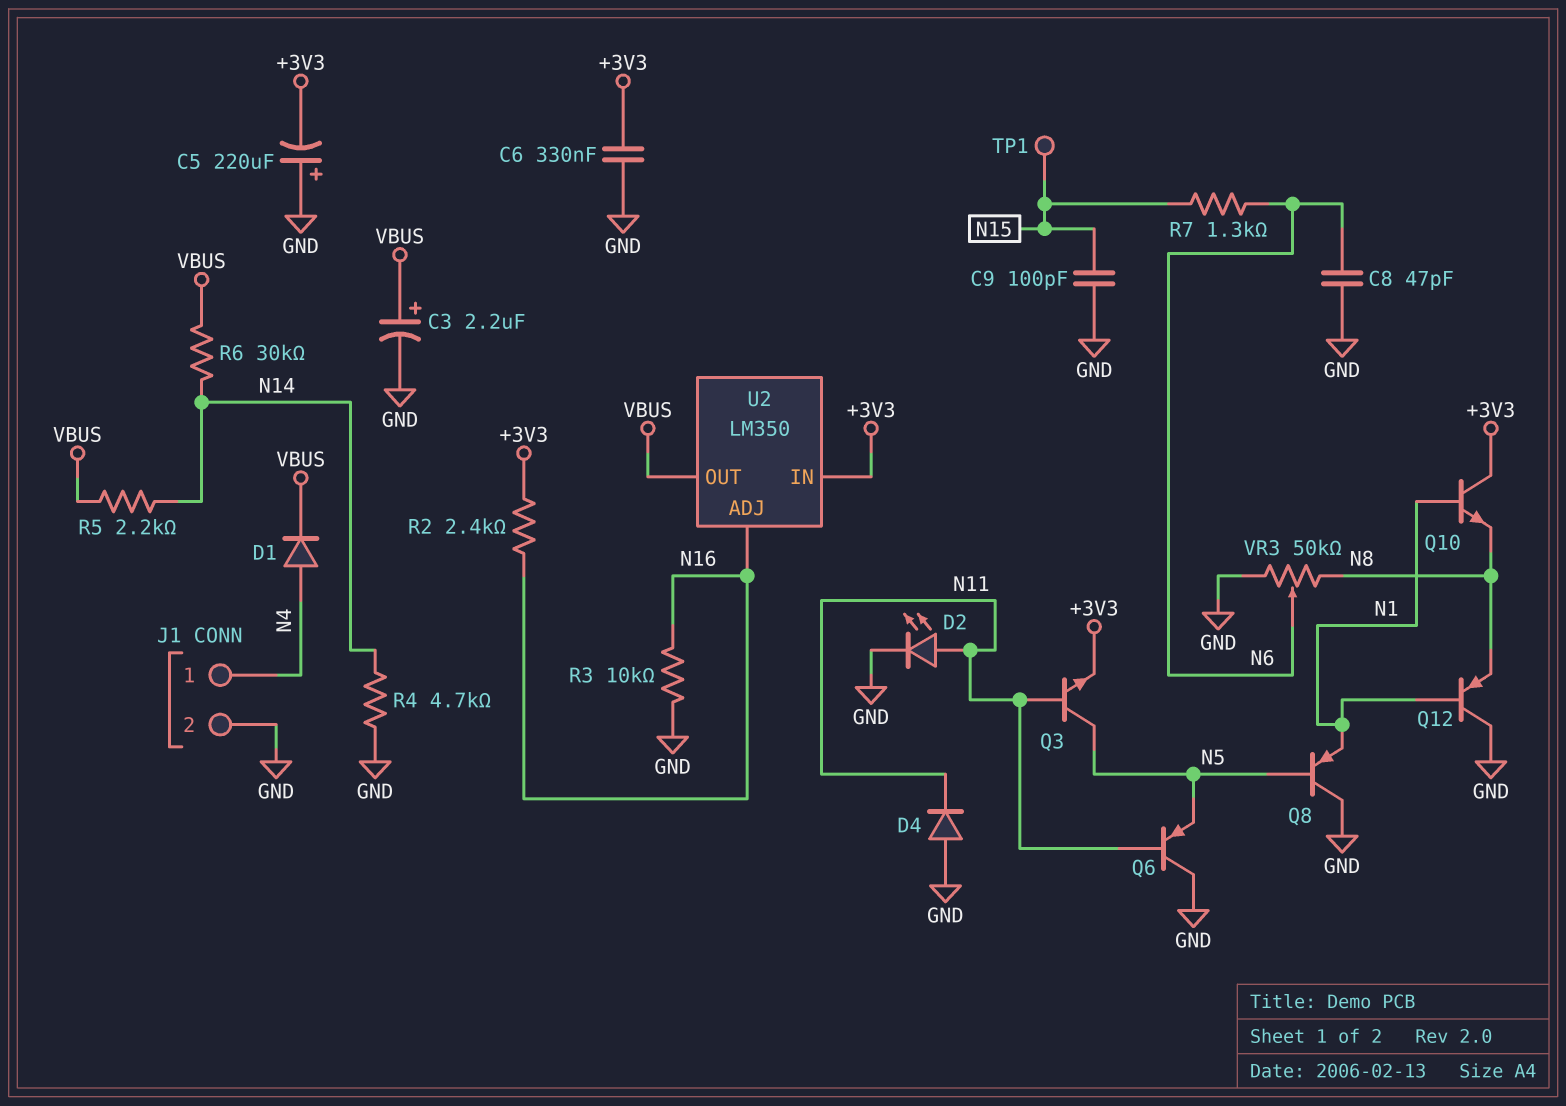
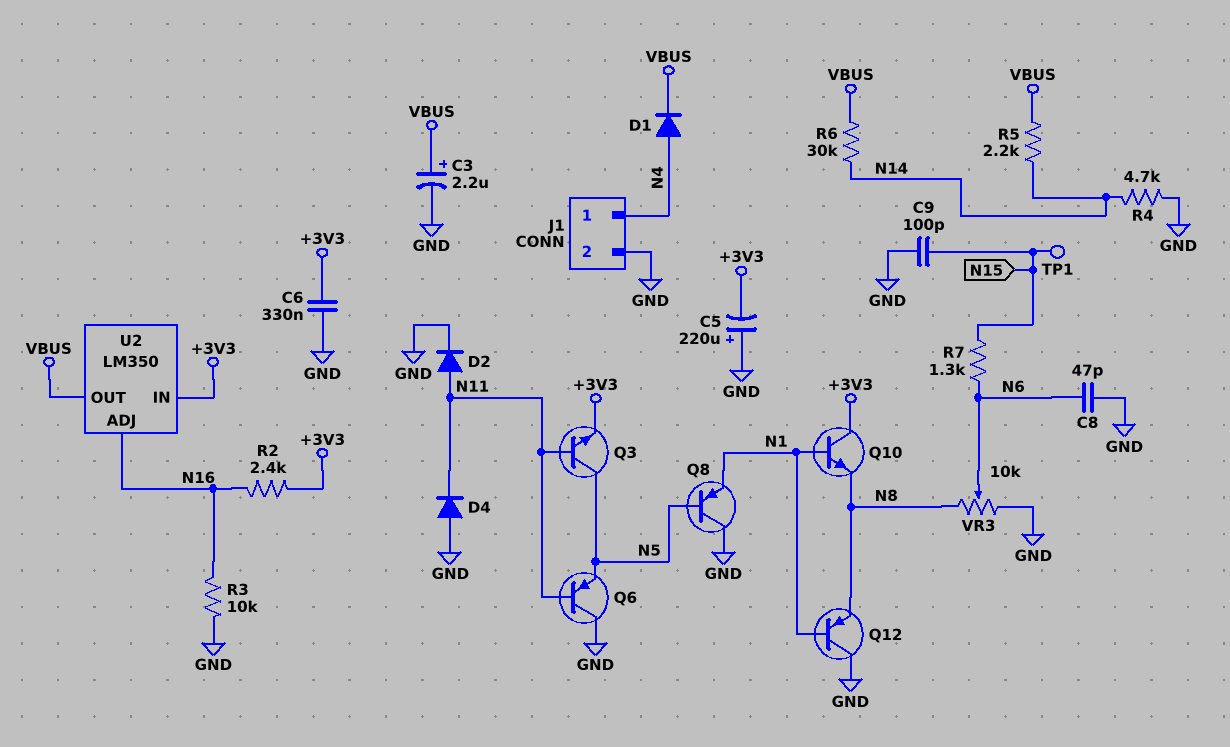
D2: LED (A N11, K GND) -> diode (A N11, K GND)
VR3: 50k (GND, N8, wiper N6) -> 10k (GND, N8, wiper N6)

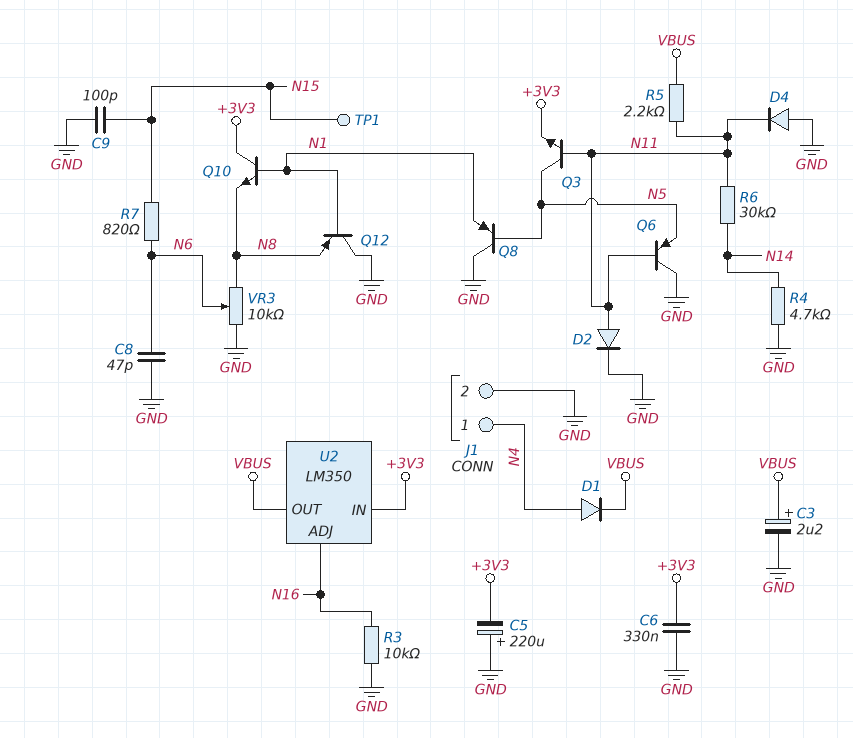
R2: 2.4k (+3V3, N16) -> none
R5: 2.2k (N14, VBUS) -> 2.2k (N11, VBUS)
R6: 30k (N14, VBUS) -> 30k (N11, N14)
R7: 1.3k (N6, N15) -> 820 (N6, N15)

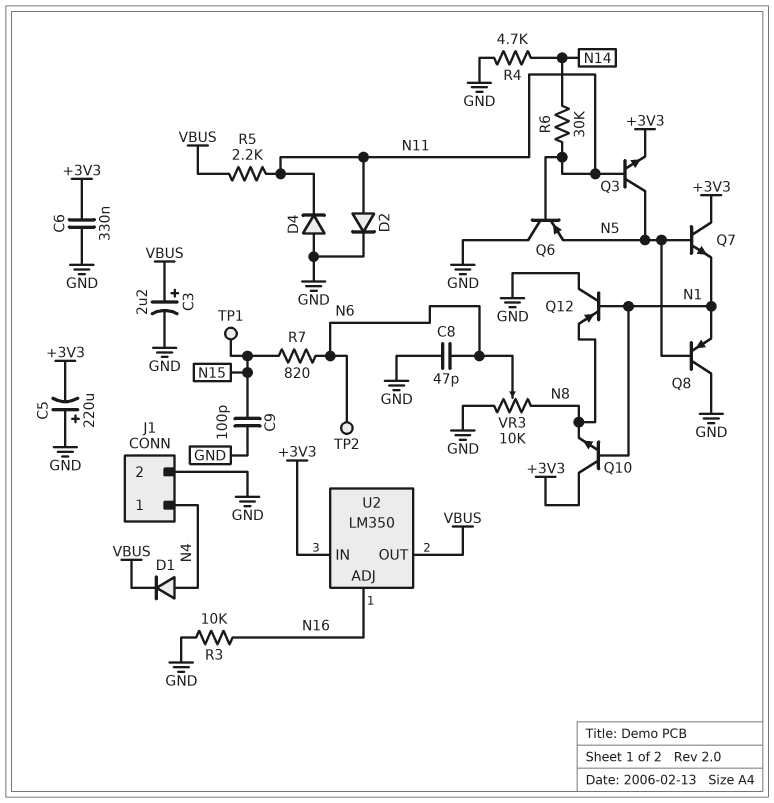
Q7: none -> NPN (B N5, C +3V3, E N1)
TP2: none -> test point (N6)

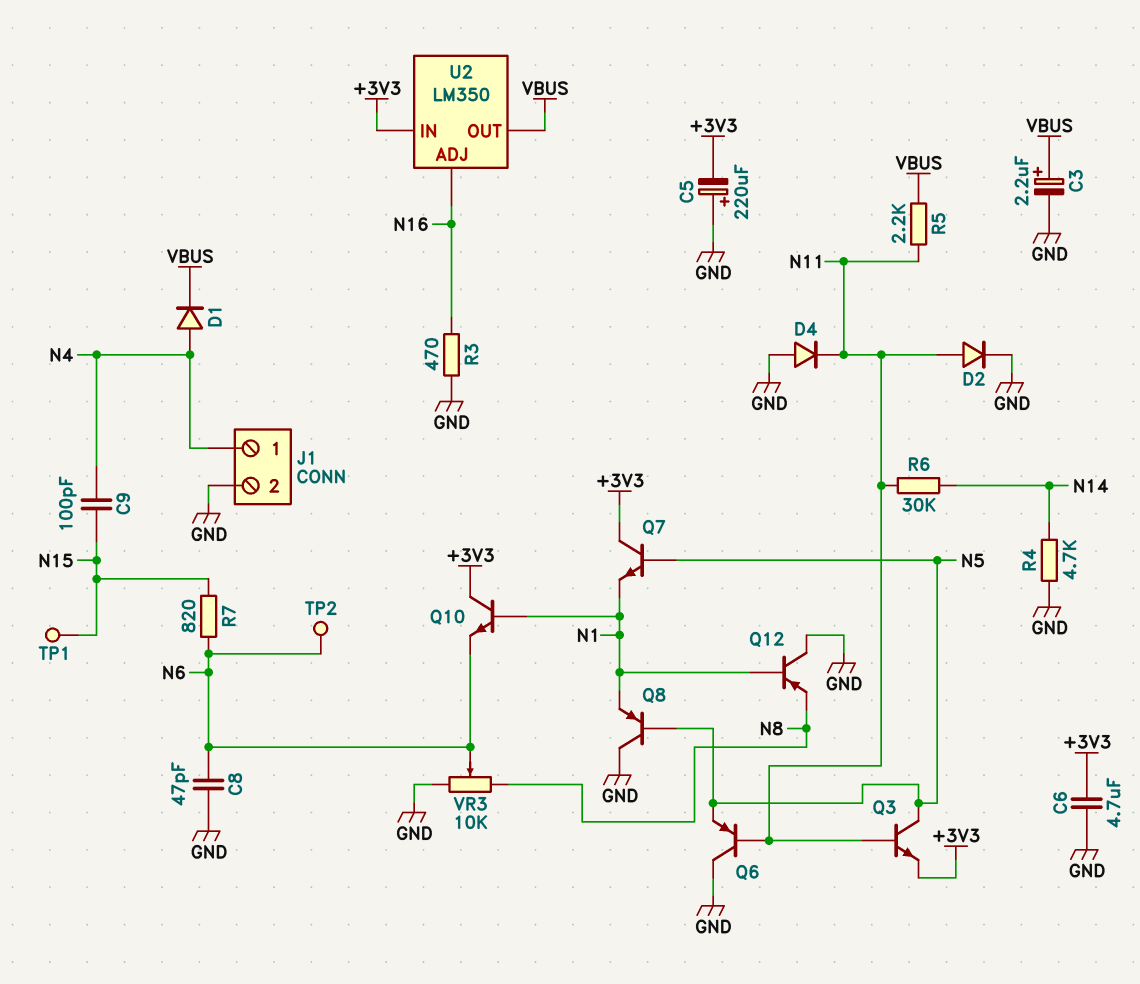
C6: 330nF (+3V3, GND) -> 4.7uF (+3V3, GND)
C9: 100pF (GND, N15) -> 100pF (N4, N15)
Q10: NPN (B N1, C +3V3, E N8) -> NPN (B N1, C +3V3, E N6)
R3: 10k (GND, N16) -> 470 (GND, N16)

